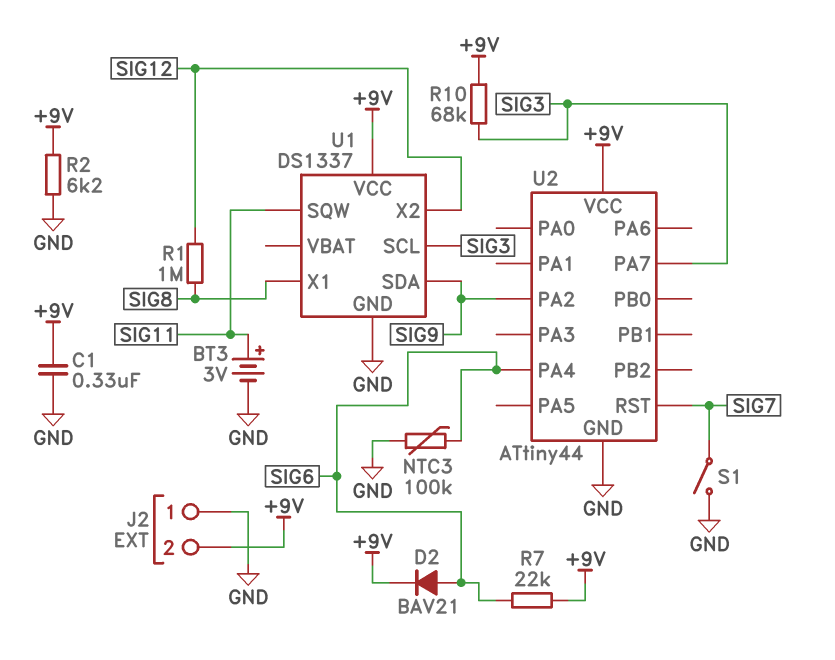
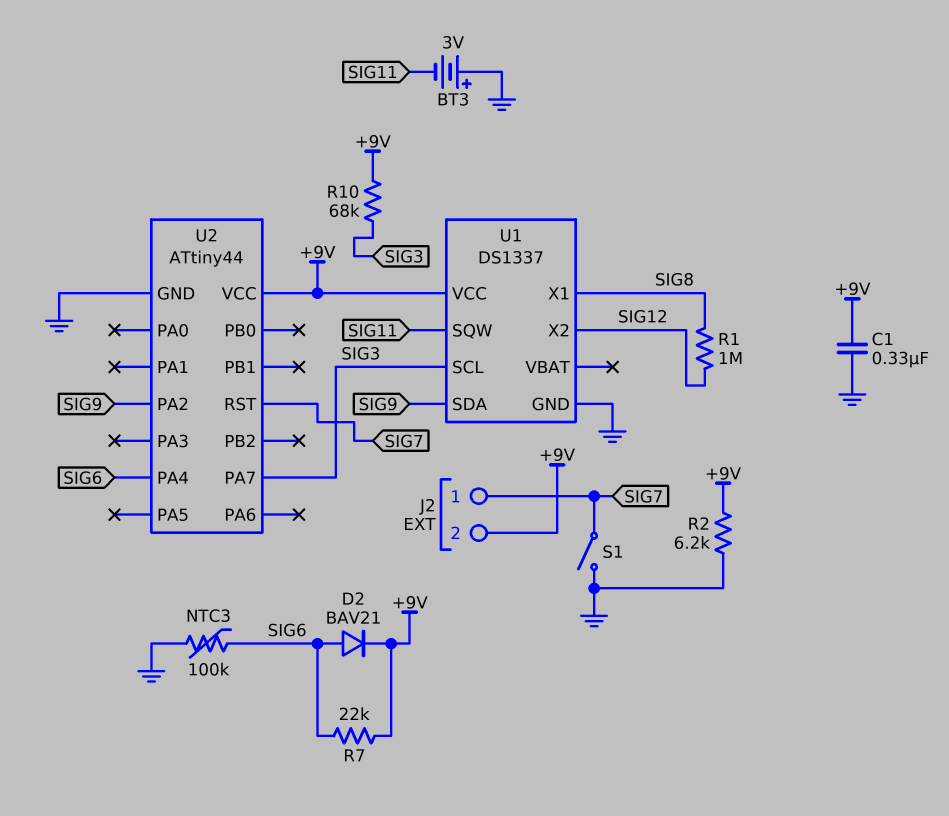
BT3: 3V (plus SIG11, minus GND) -> 3V (plus GND, minus SIG11)
J2 pin 1: GND -> SIG7

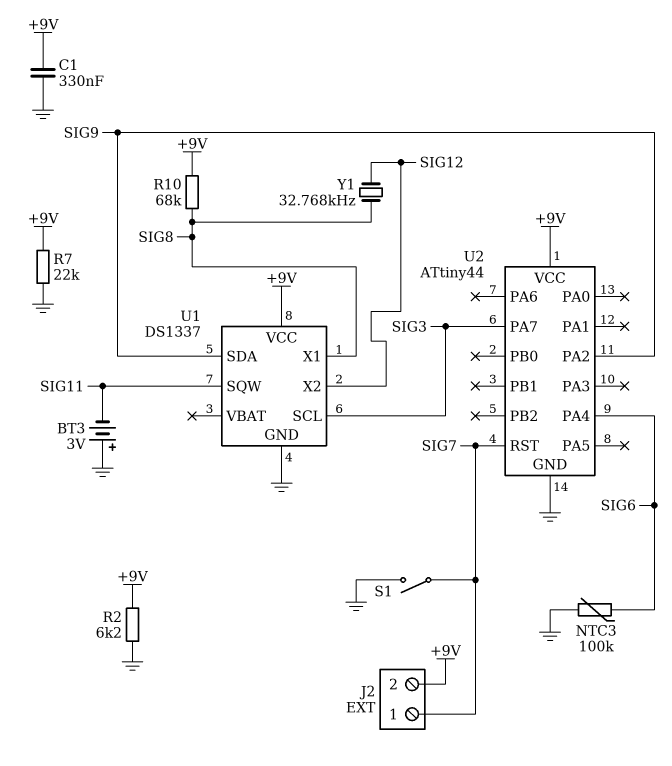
D2: diode BAV21 (A SIG6, K +9V) -> none
R1: 1M (SIG8, SIG12) -> none
R7: 22k (+9V, SIG6) -> 22k (+9V, GND)
R10: 68k (+9V, SIG3) -> 68k (+9V, SIG8)
Y1: none -> 32.768kHz (SIG8, SIG12)

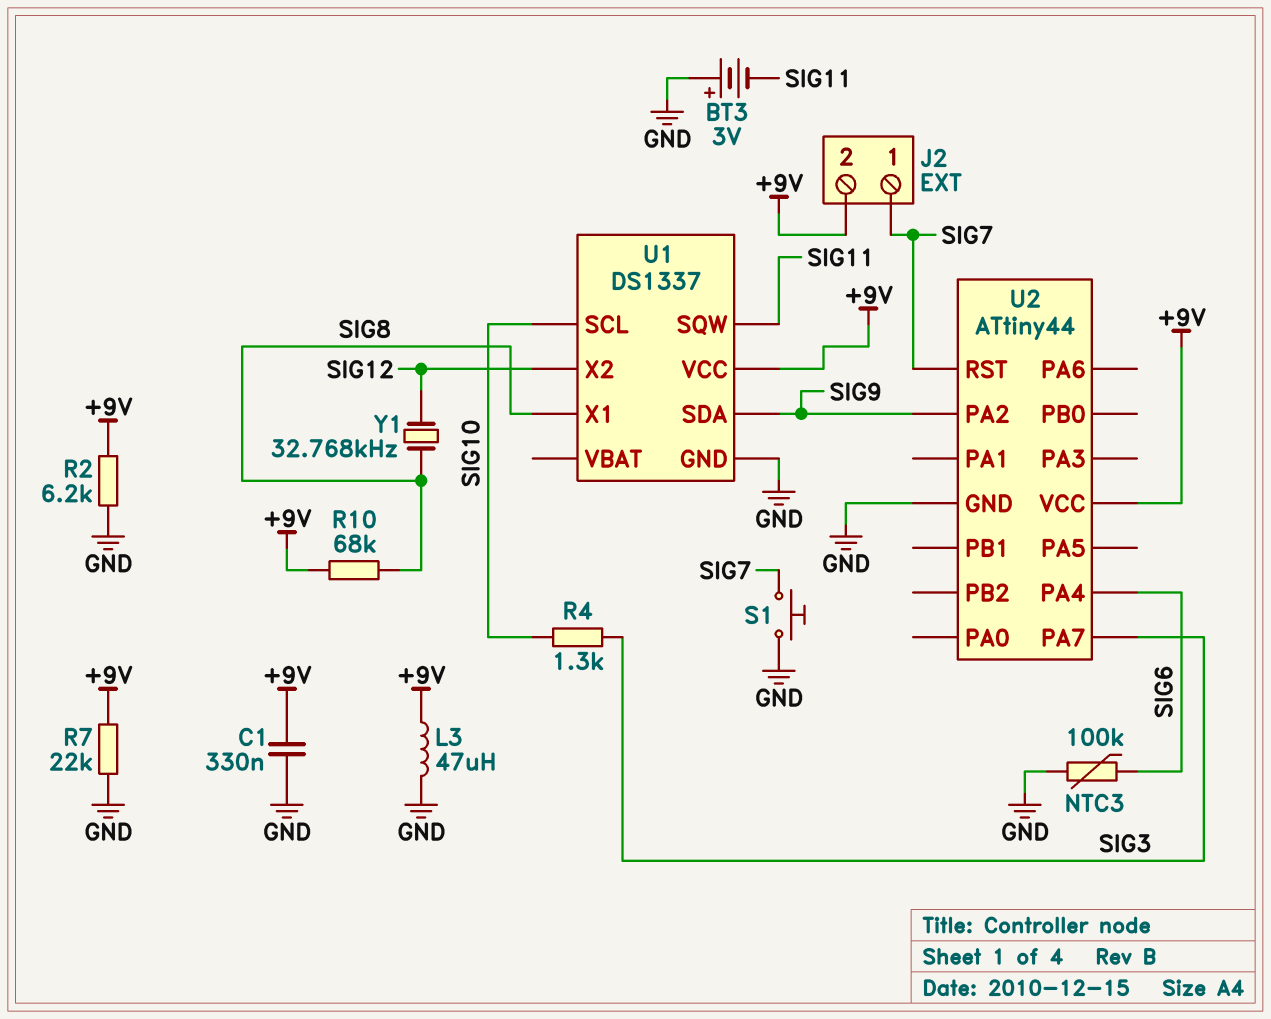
L3: none -> 47uH (+9V, GND)
R4: none -> 1.3k (SIG3, SIG10)
S1: switch (GND, SIG7) -> button (GND, SIG7)
U1 pin SCL: SIG3 -> SIG10

